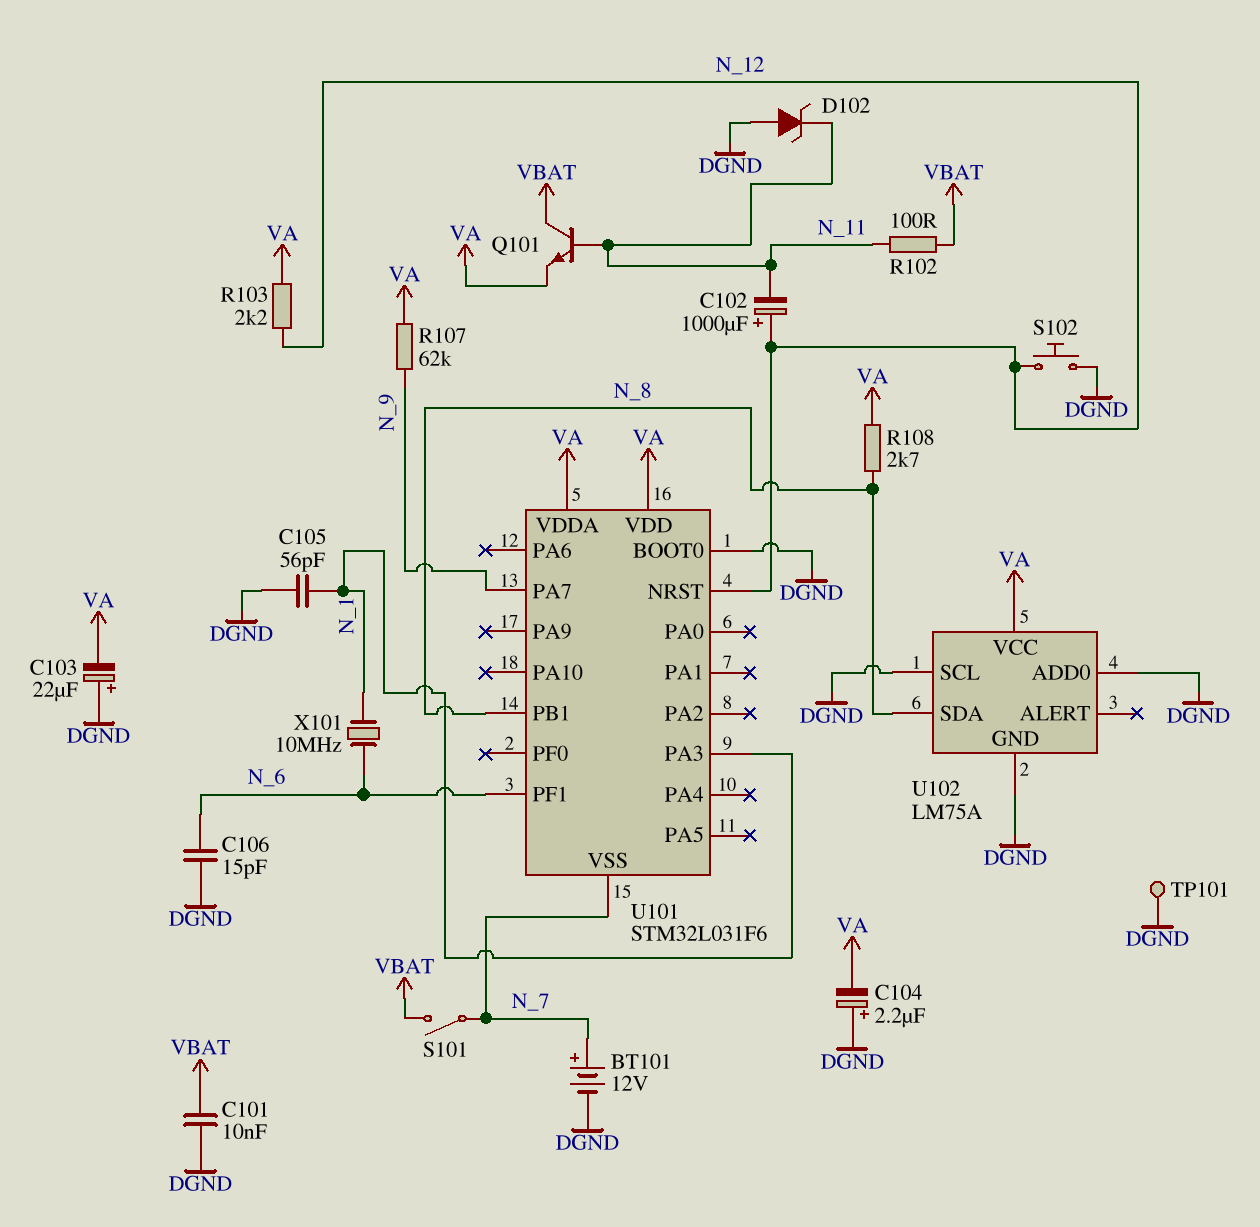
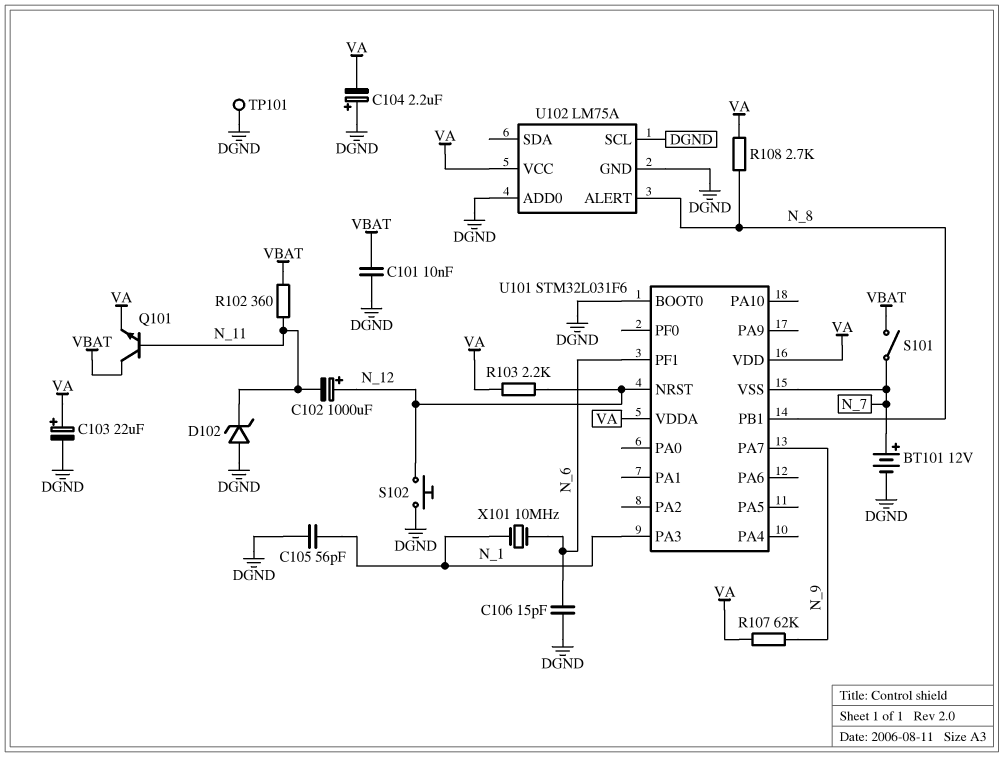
C103: 22uF (plus DGND, minus VA) -> 22uF (plus VA, minus DGND)
R102: 100 (N_11, VBAT) -> 360 (N_11, VBAT)
U102 pin ALERT: none -> N_8
U102 pin SDA: N_8 -> none

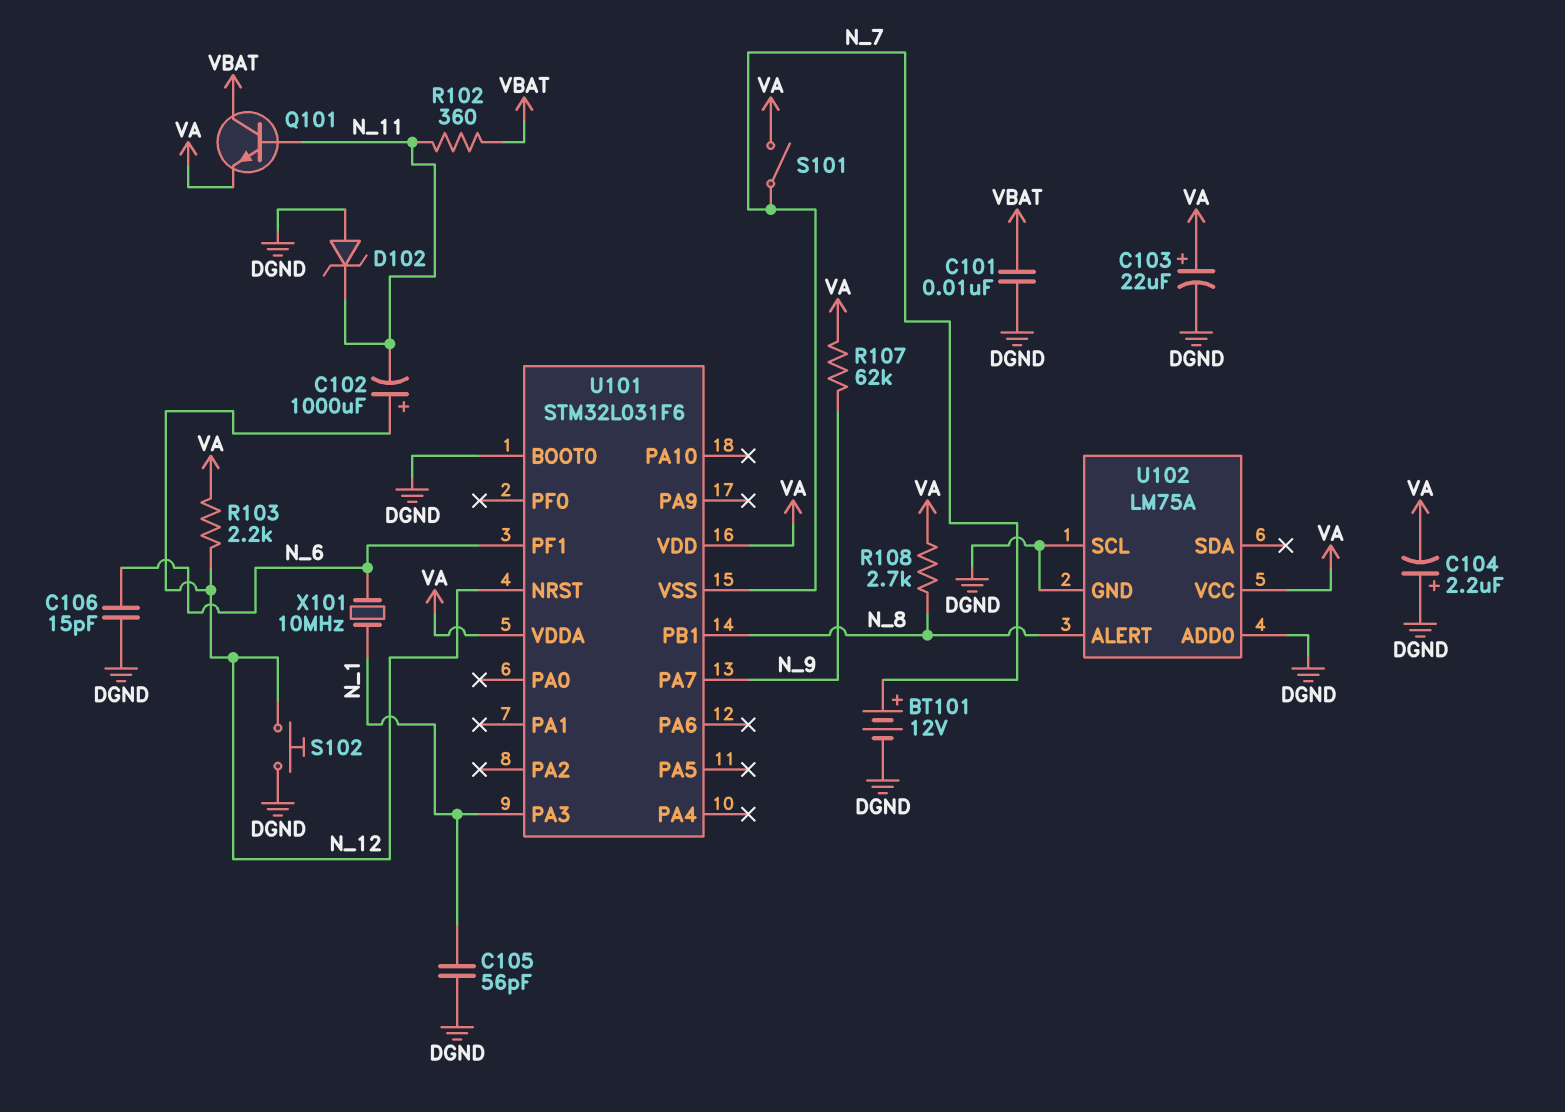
S101: switch (N_7, VBAT) -> switch (N_7, VA)
TP101: test point (DGND) -> none

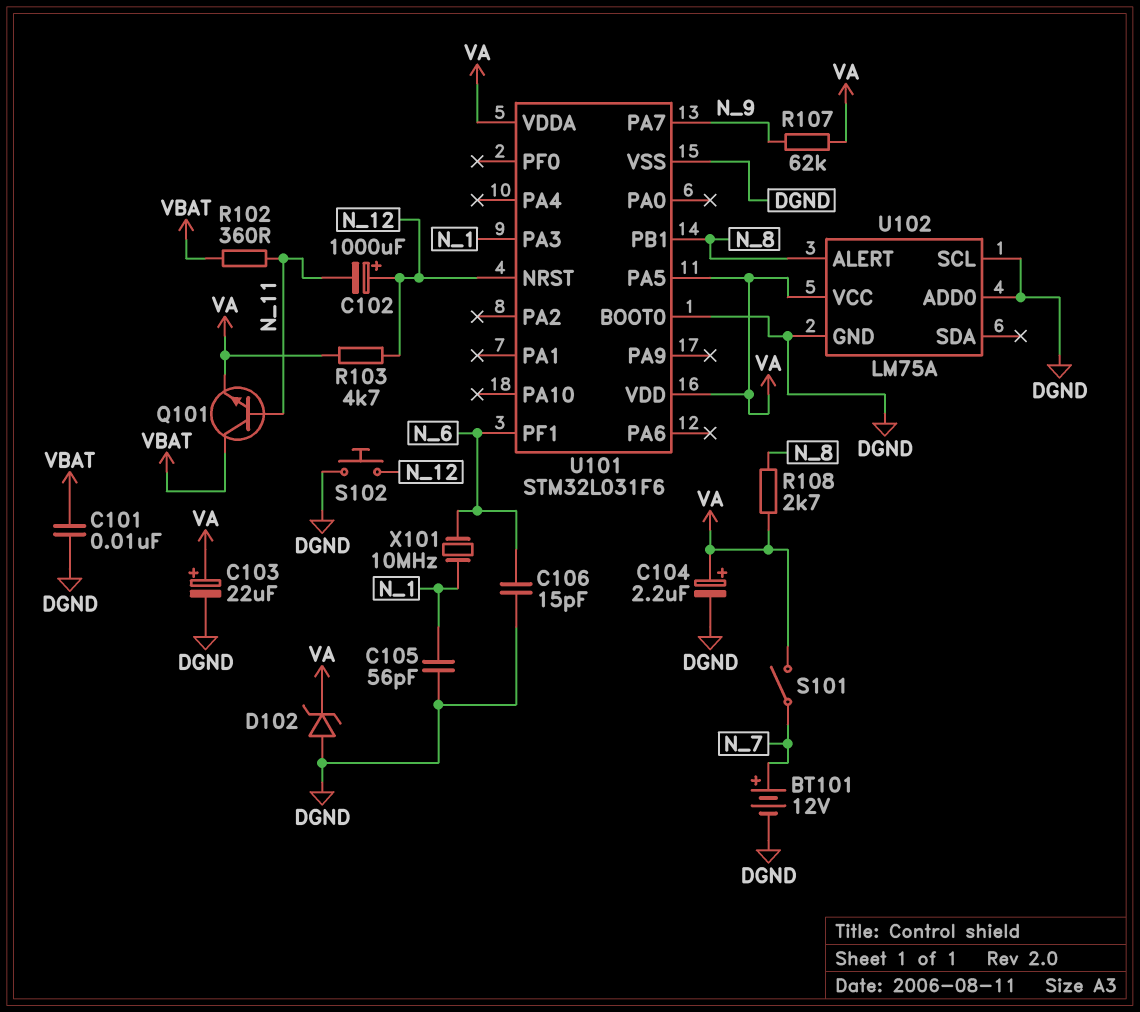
C104: 2.2uF (plus DGND, minus VA) -> 2.2uF (plus VA, minus DGND)
D102: zener (A DGND, K N_11) -> zener (A DGND, K VA)
R103: 2.2k (N_12, VA) -> 4.7k (N_12, VA)
U101 pin PA5: none -> VA
U101 pin VSS: N_7 -> DGND

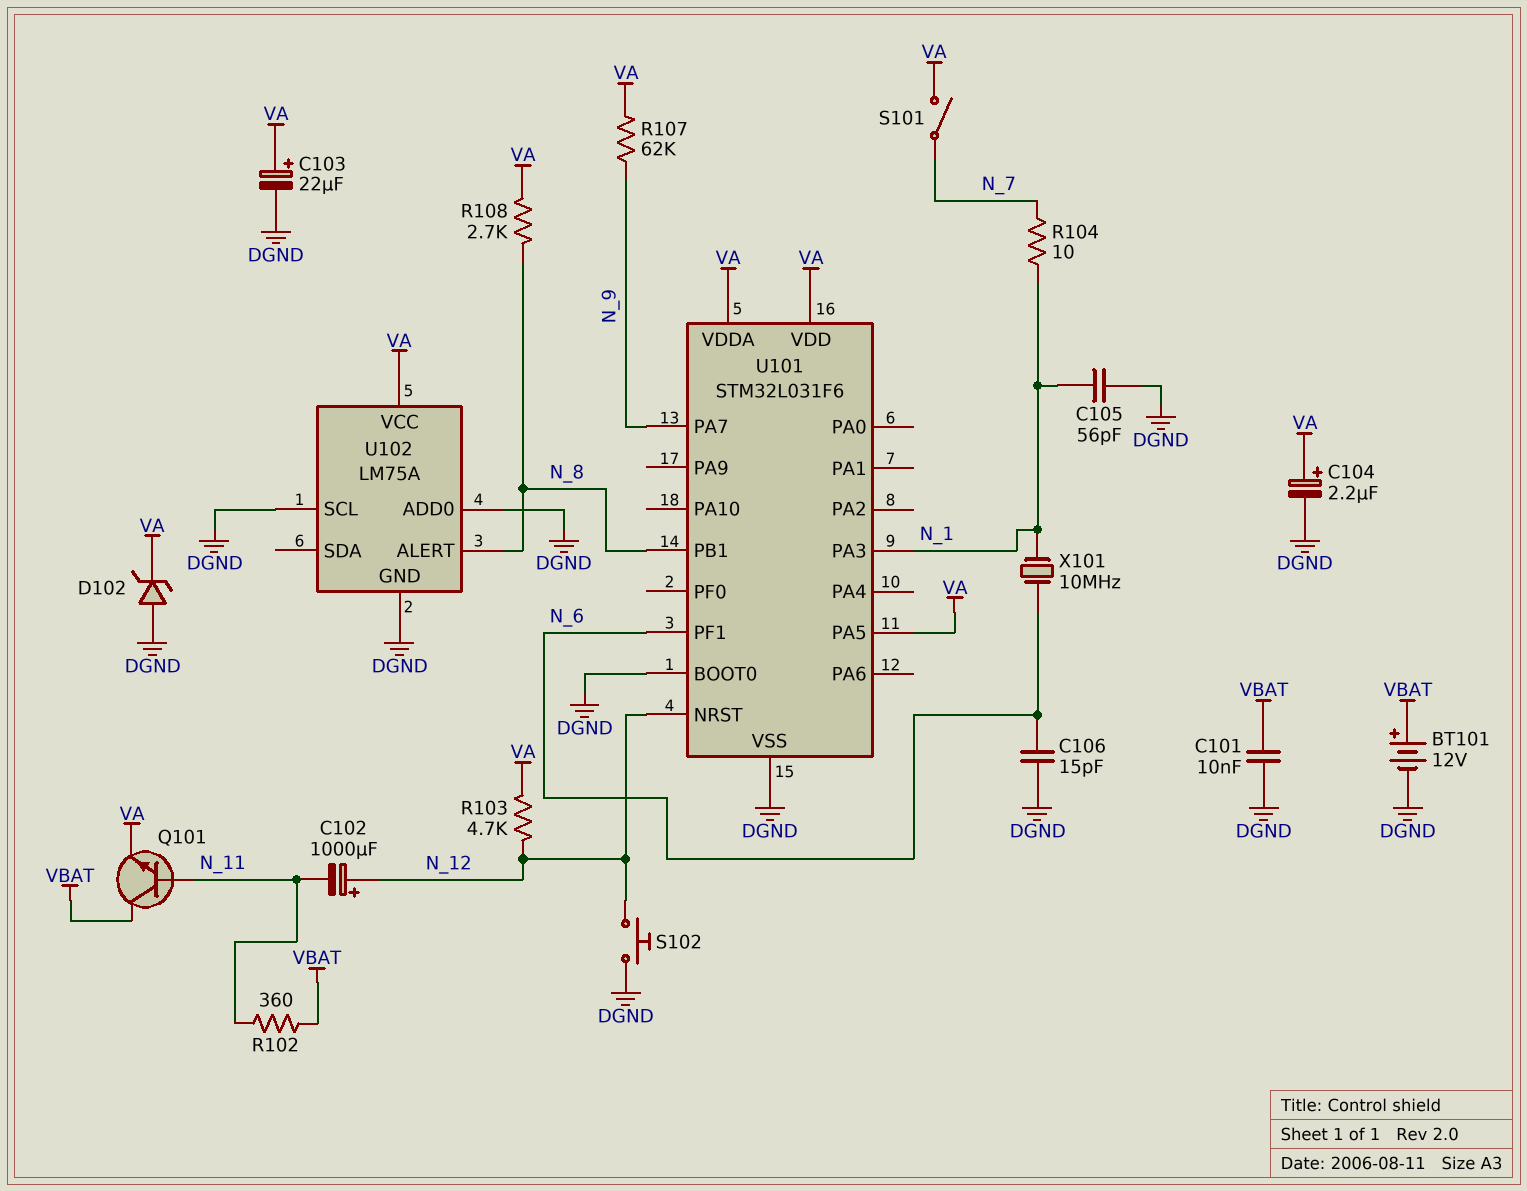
BT101: 12V (plus N_7, minus DGND) -> 12V (plus VBAT, minus DGND)
R104: none -> 10 (N_1, N_7)

